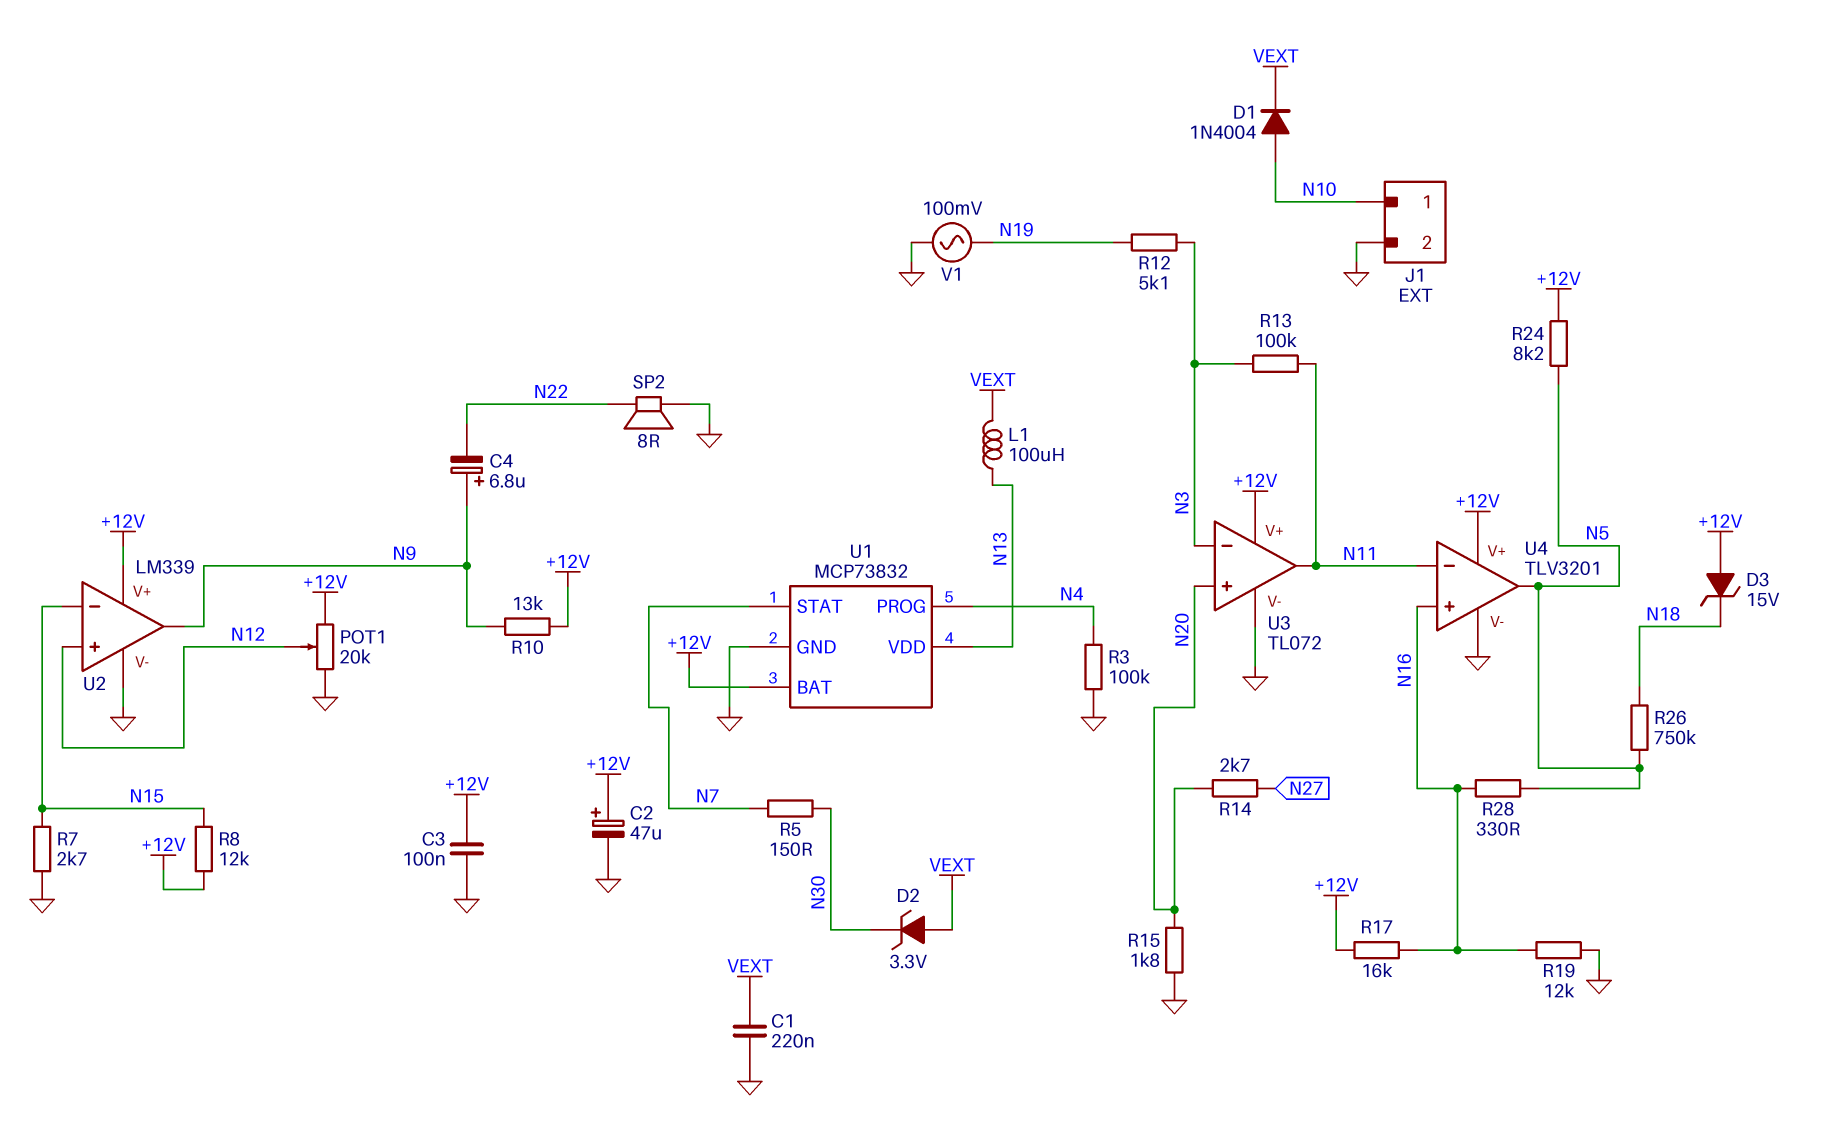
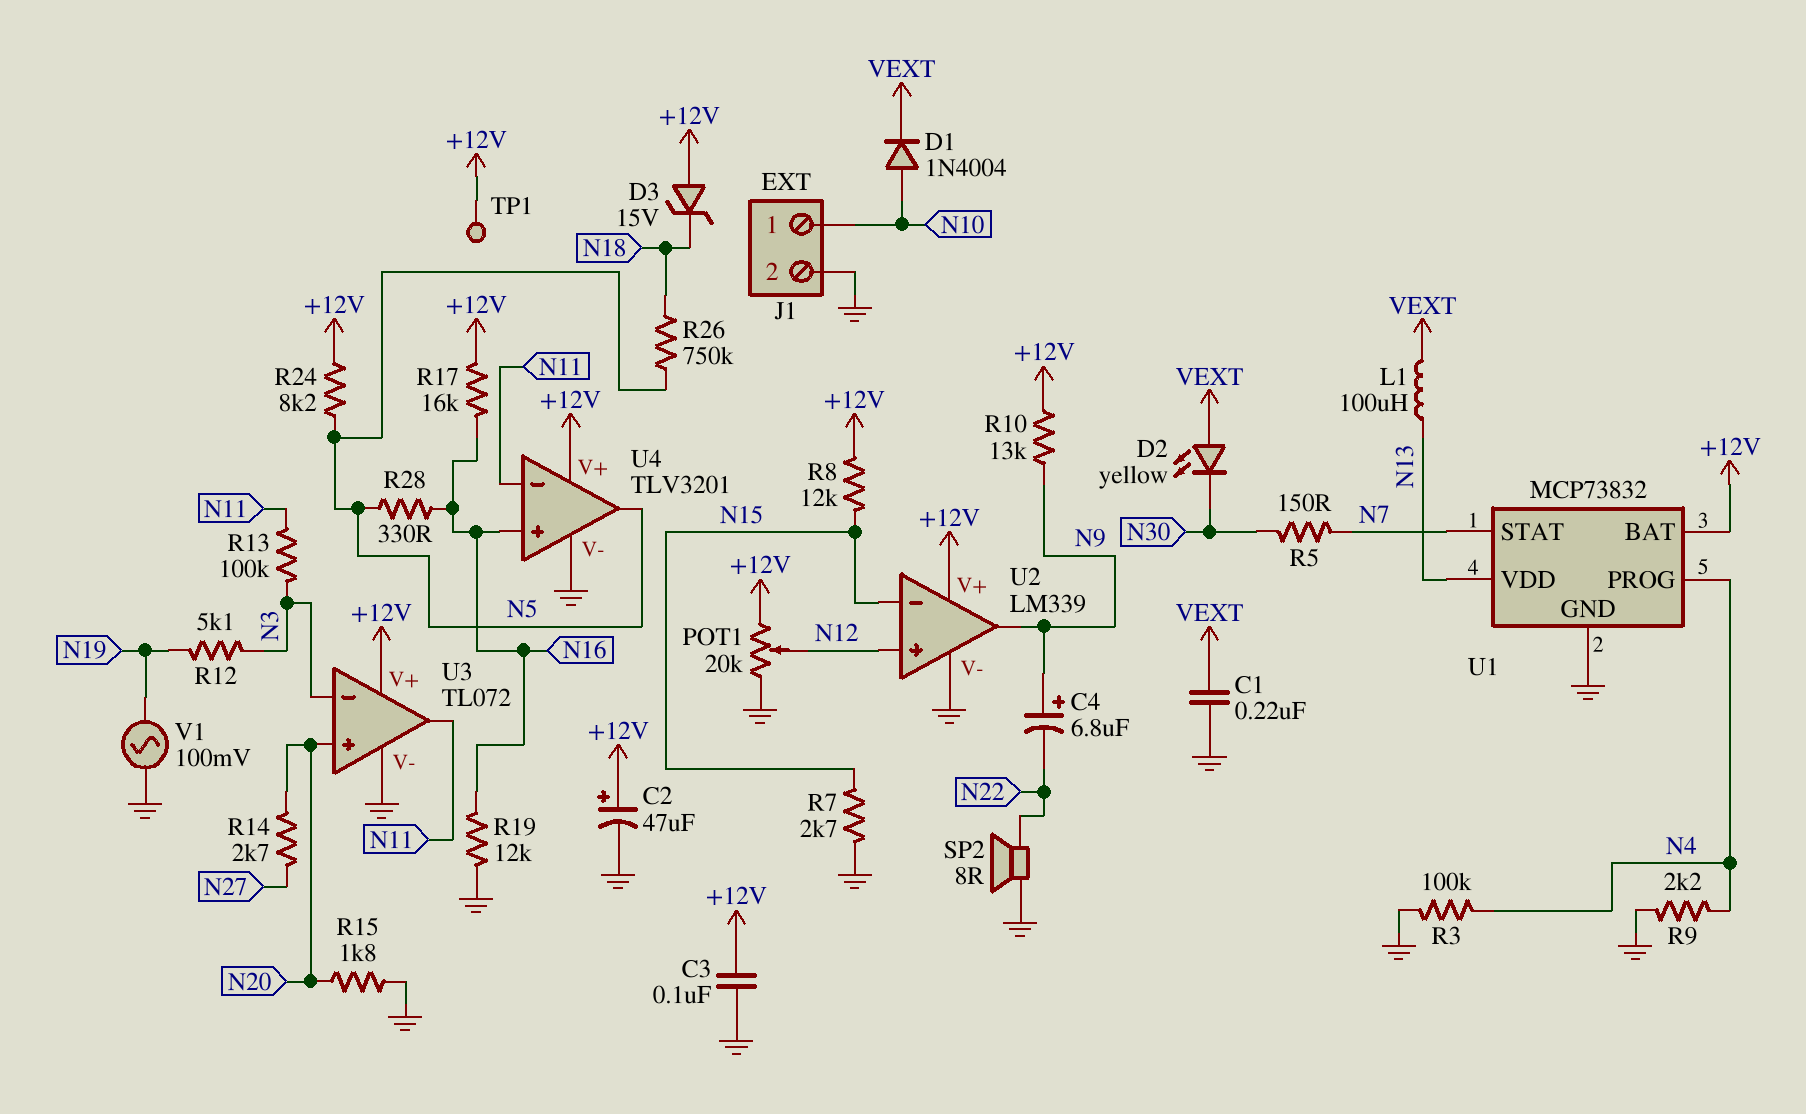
D2: zener 3.3V (A VEXT, K N30) -> LED yellow (A VEXT, K N30)
R9: none -> 2.2k (GND, N4)
TP1: none -> test point (+12V)

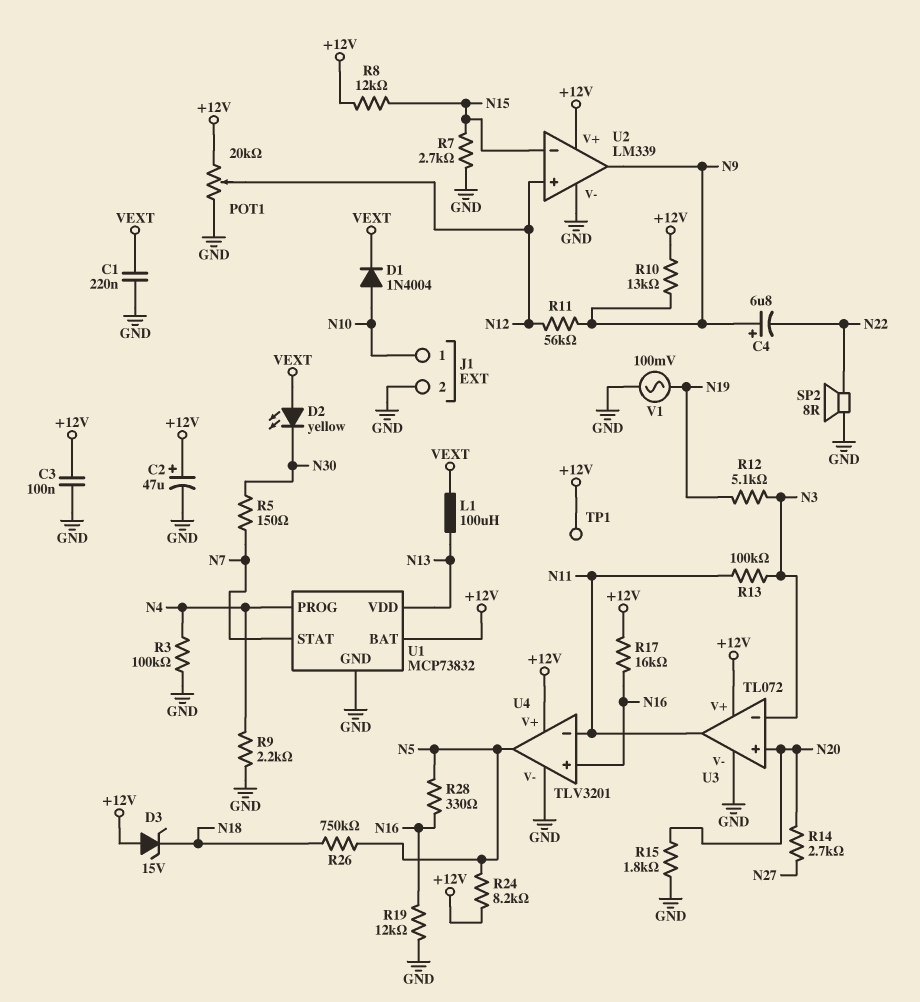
R11: none -> 56k (N9, N12)

